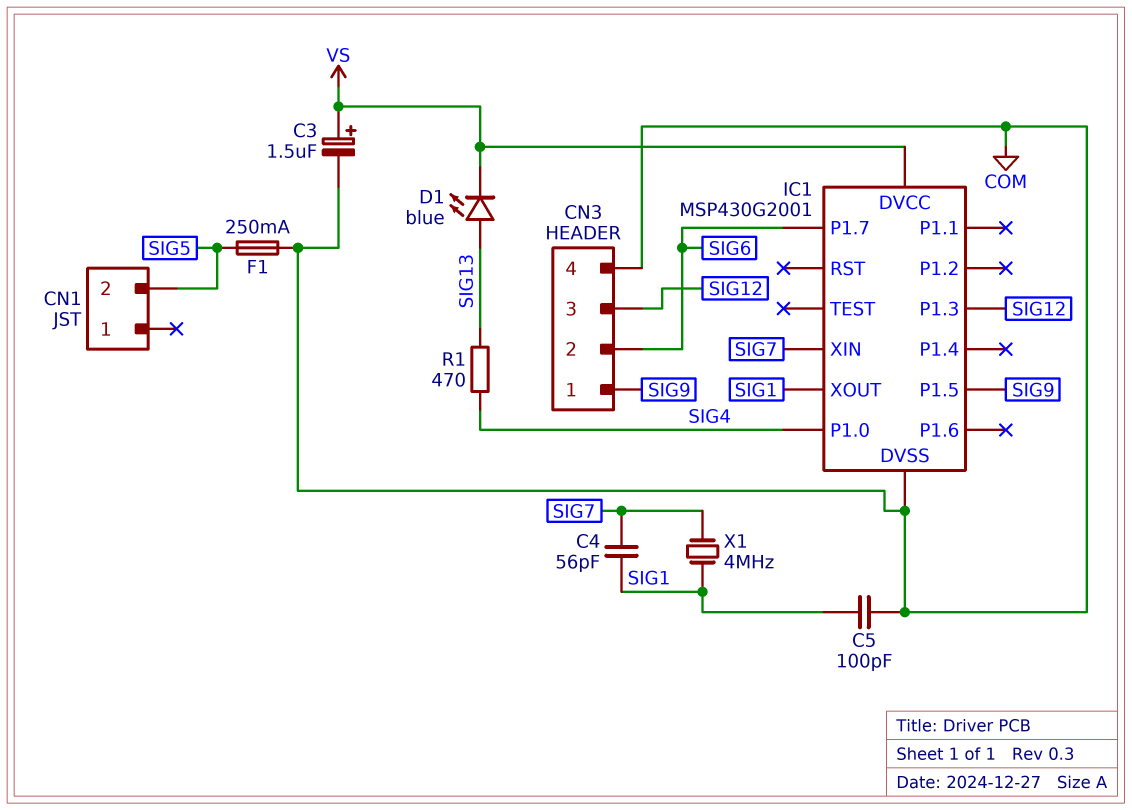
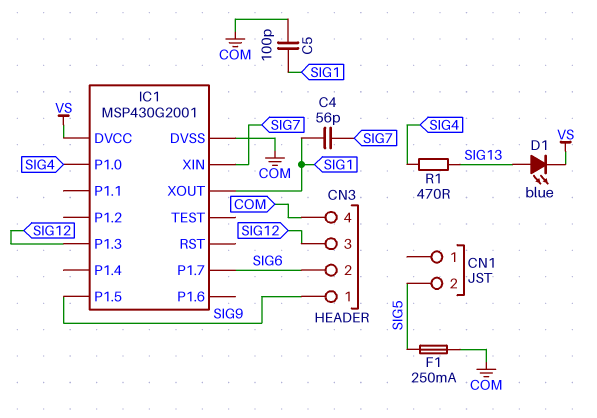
C3: 1.5uF (plus VS, minus COM) -> none
X1: 4MHz (SIG1, SIG7) -> none

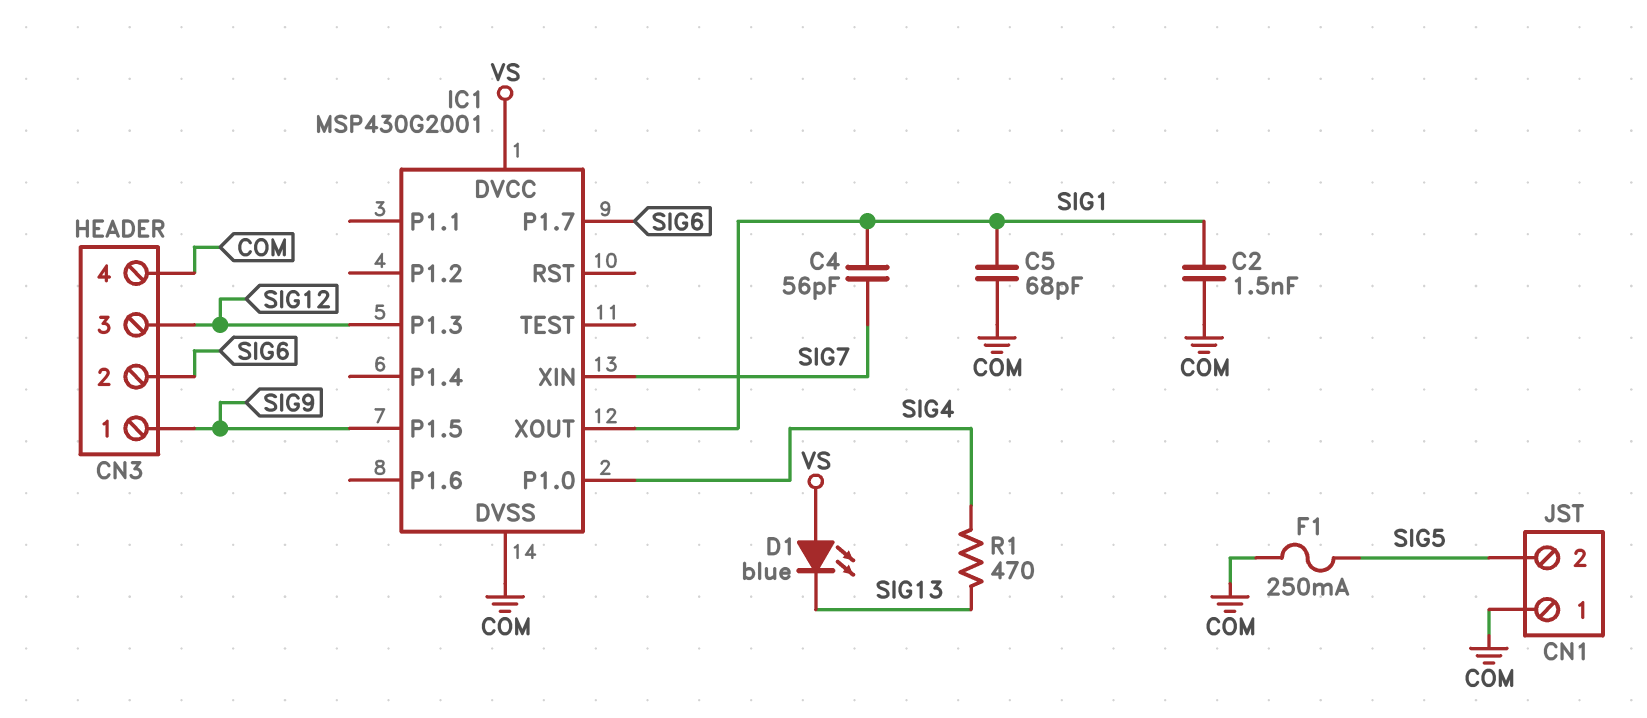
C2: none -> 1.5nF (COM, SIG1)
C5: 100pF (COM, SIG1) -> 68pF (COM, SIG1)
CN1 pin 1: none -> COM
D1: LED blue (A SIG13, K VS) -> LED blue (A VS, K SIG13)

